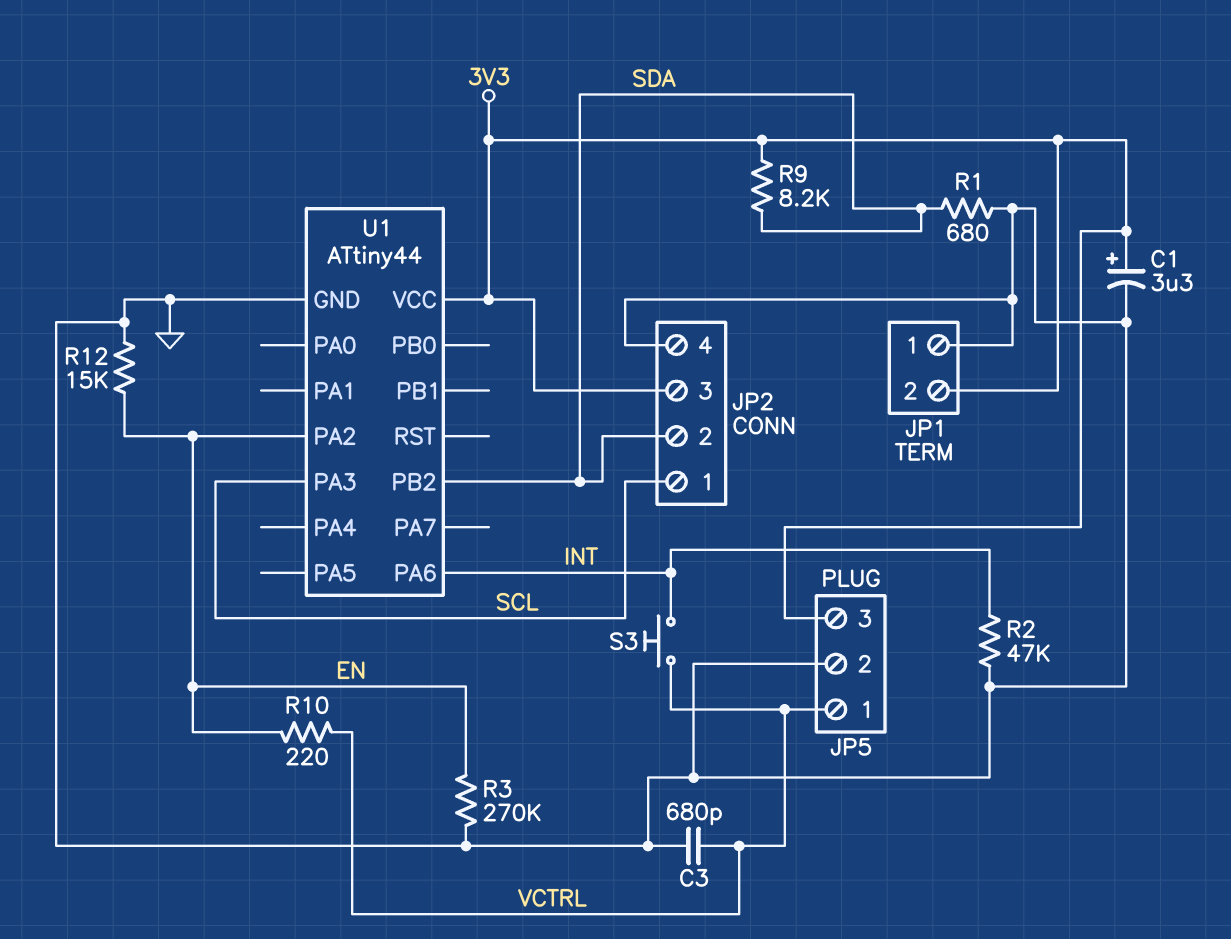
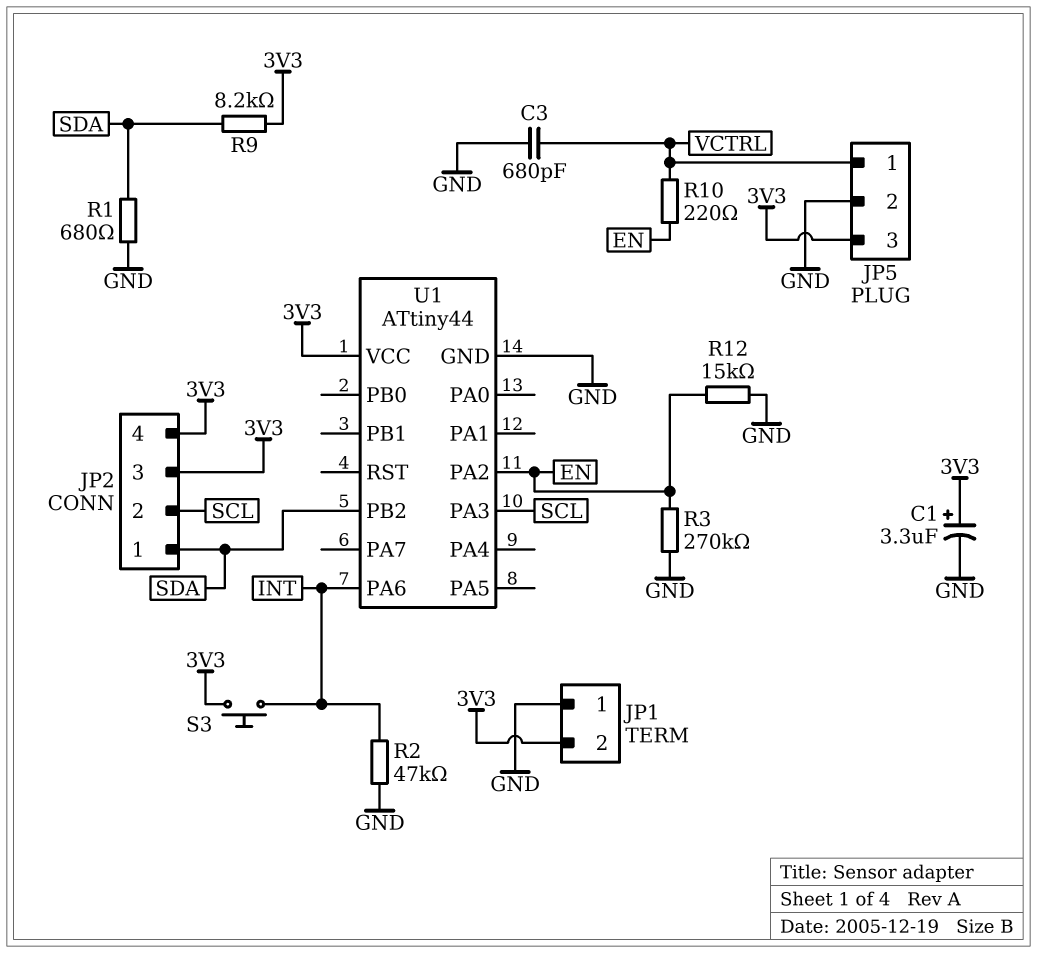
JP2 pin 1: SCL -> SDA
JP2 pin 2: SDA -> SCL
JP2 pin 4: GND -> 3V3
S3: button (INT, VCTRL) -> button (3V3, INT)

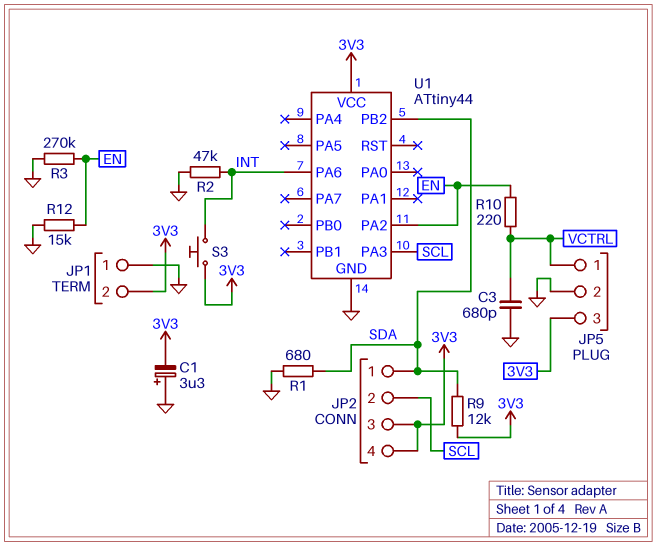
C1: 3.3uF (plus 3V3, minus GND) -> 3.3uF (plus GND, minus 3V3)
R9: 8.2k (3V3, SDA) -> 12k (3V3, SDA)

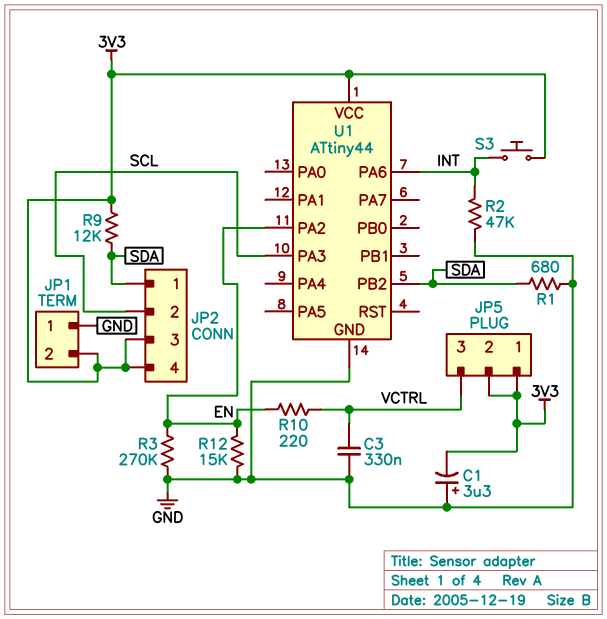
C3: 680pF (GND, VCTRL) -> 330nF (GND, VCTRL)
JP5 pin 1: VCTRL -> 3V3
JP5 pin 2: GND -> 3V3
JP5 pin 3: 3V3 -> VCTRL

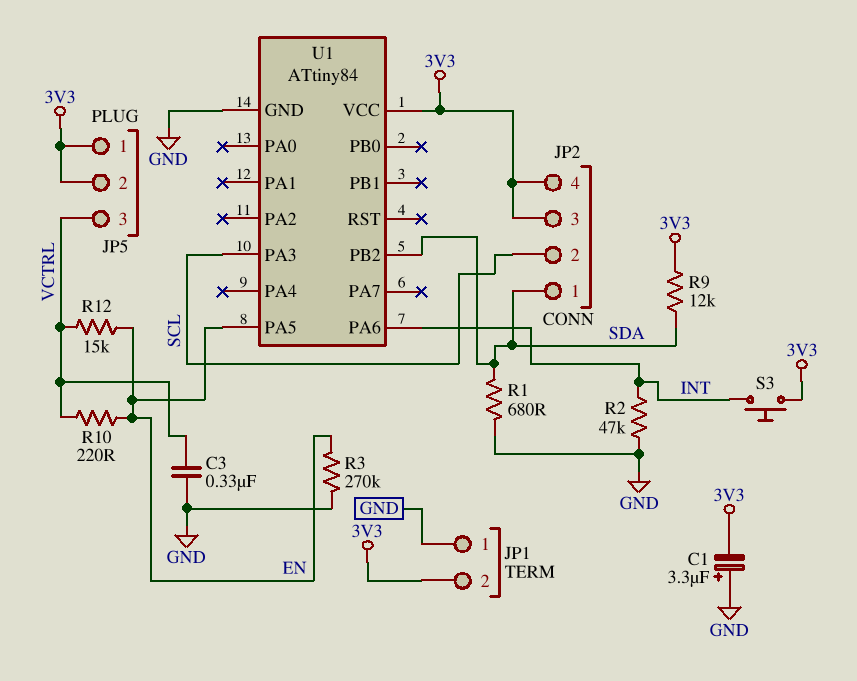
R12: 15k (EN, GND) -> 15k (EN, VCTRL)
U1: ATtiny44 -> ATtiny84
U1 pin PA2: EN -> none
U1 pin PA5: none -> EN

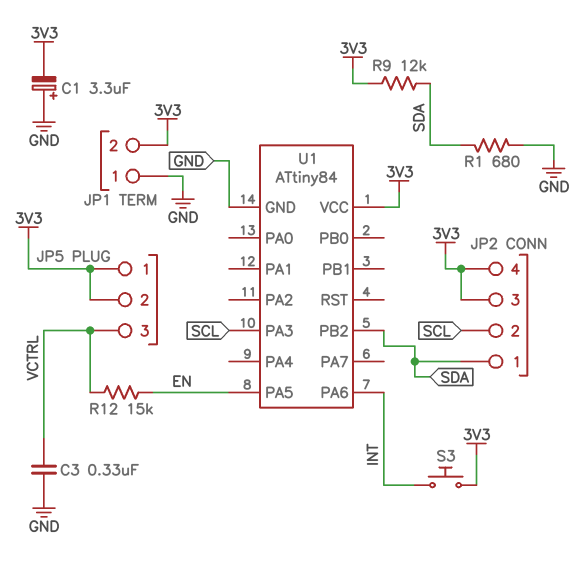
R2: 47k (GND, INT) -> none
R3: 270k (EN, GND) -> none
R10: 220 (EN, VCTRL) -> none

